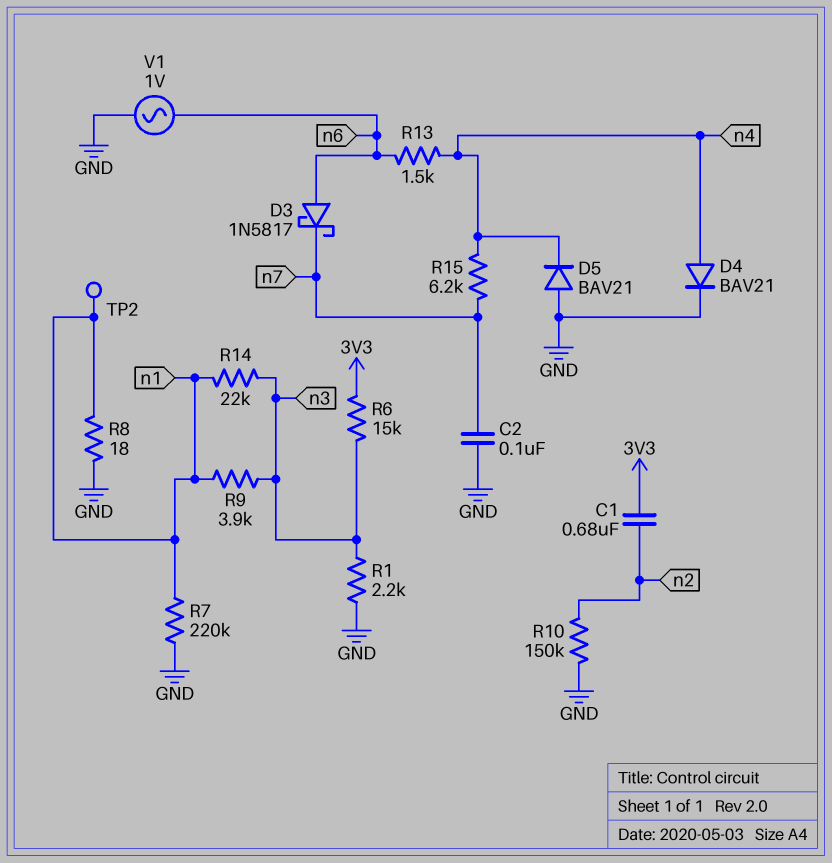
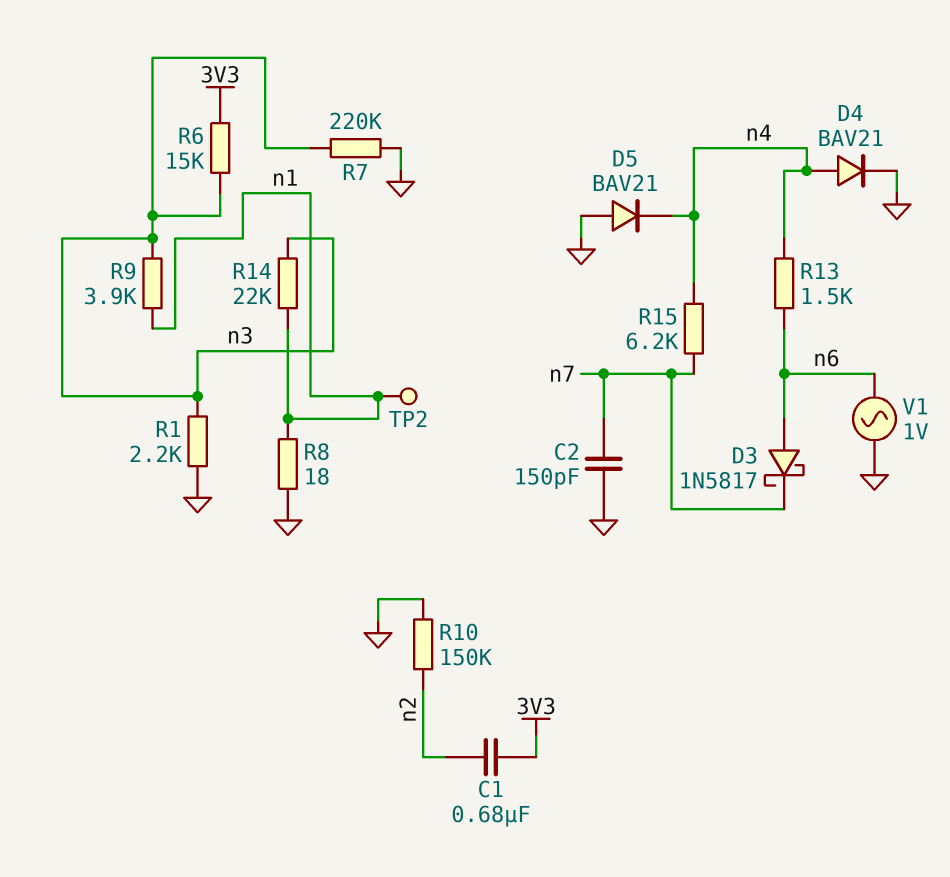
C2: 100nF (GND, n7) -> 150pF (GND, n7)
R7: 220k (GND, n1) -> 220k (GND, n3)

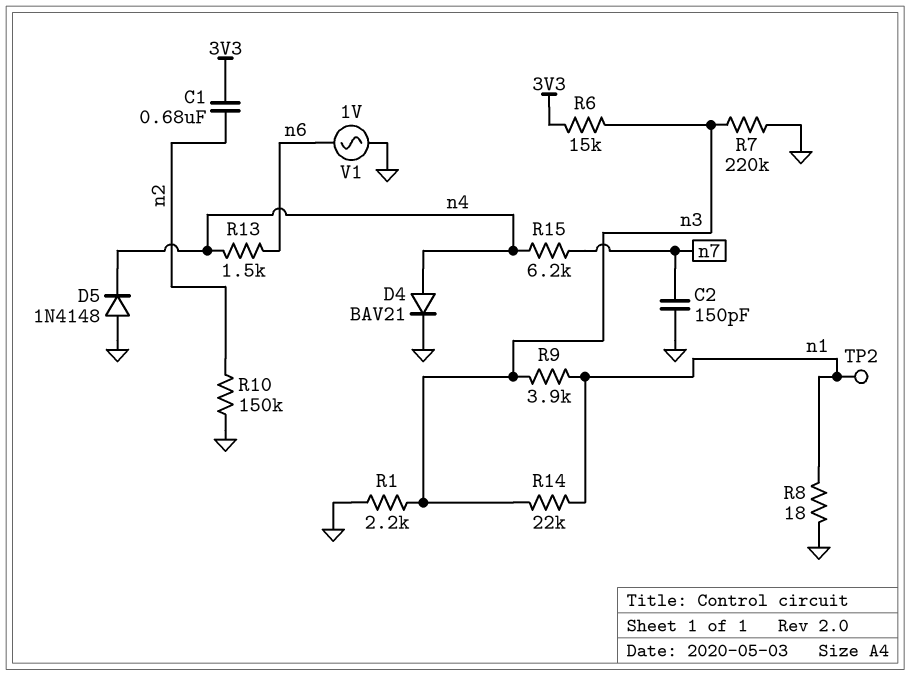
D3: schottky 1N5817 (A n6, K n7) -> none
D5: diode BAV21 (A GND, K n4) -> diode 1N4148 (A GND, K n4)

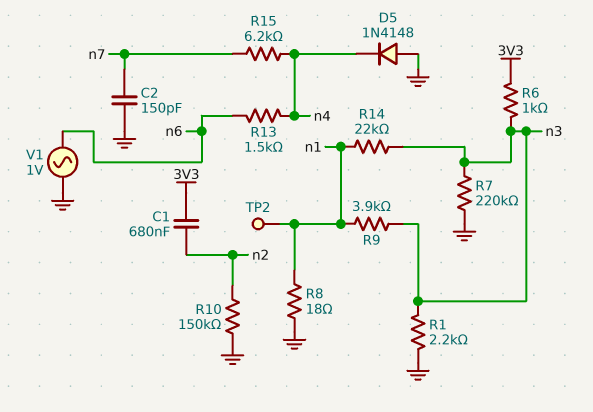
D4: diode BAV21 (A n4, K GND) -> none
R6: 15k (3V3, n3) -> 1k (3V3, n3)

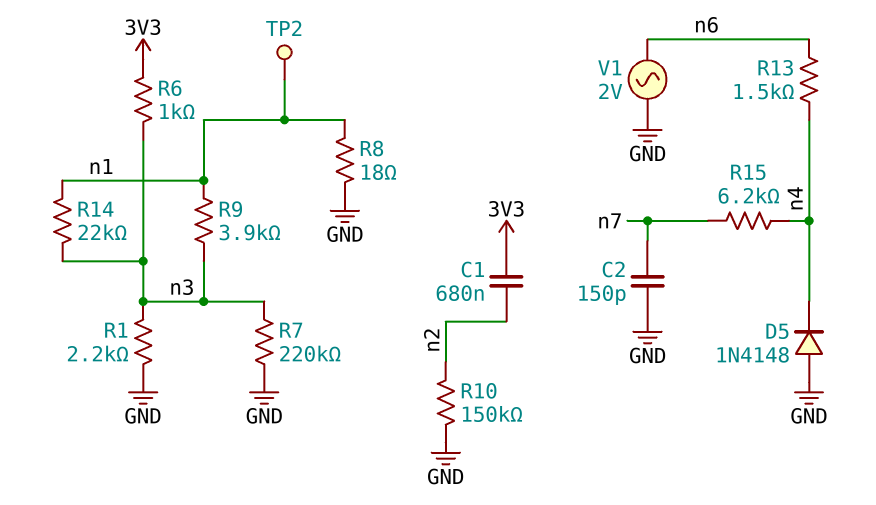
V1: AC 1V (GND, n6) -> AC 2V (GND, n6)

